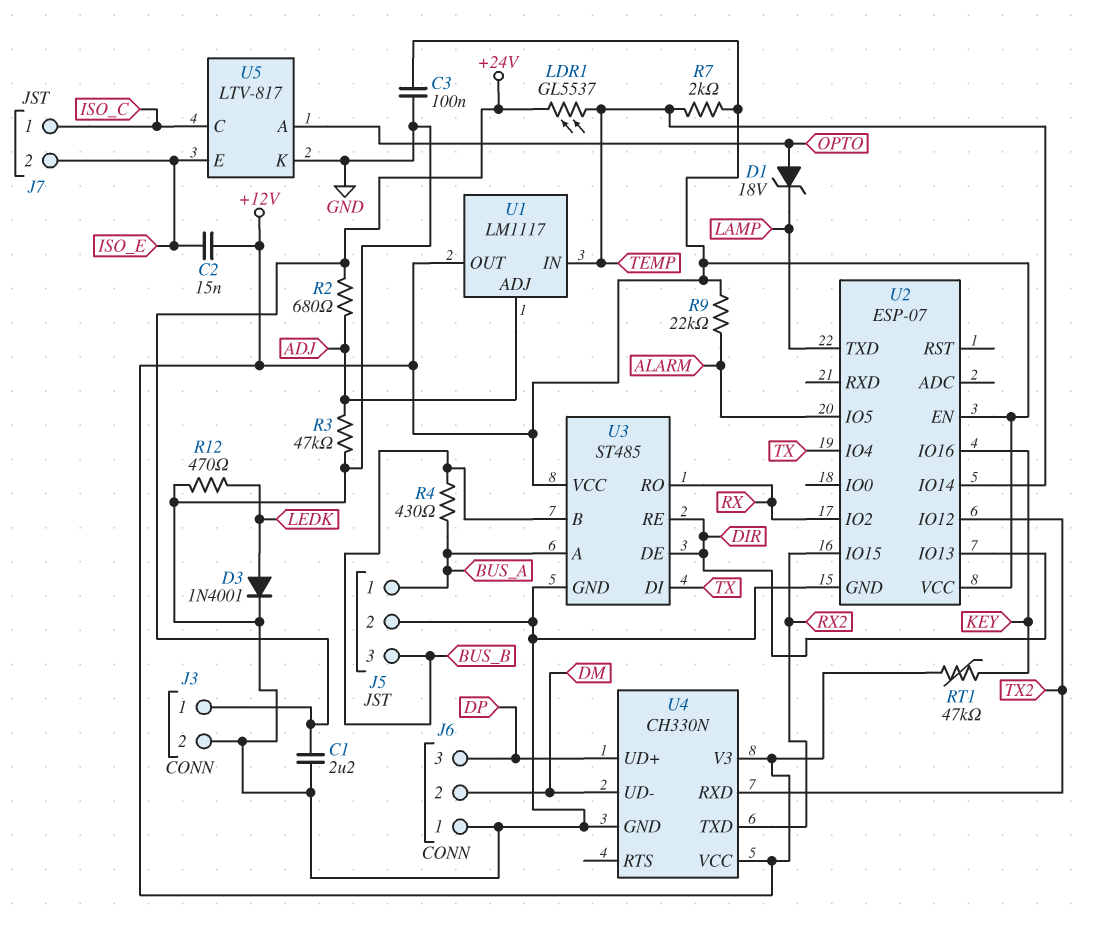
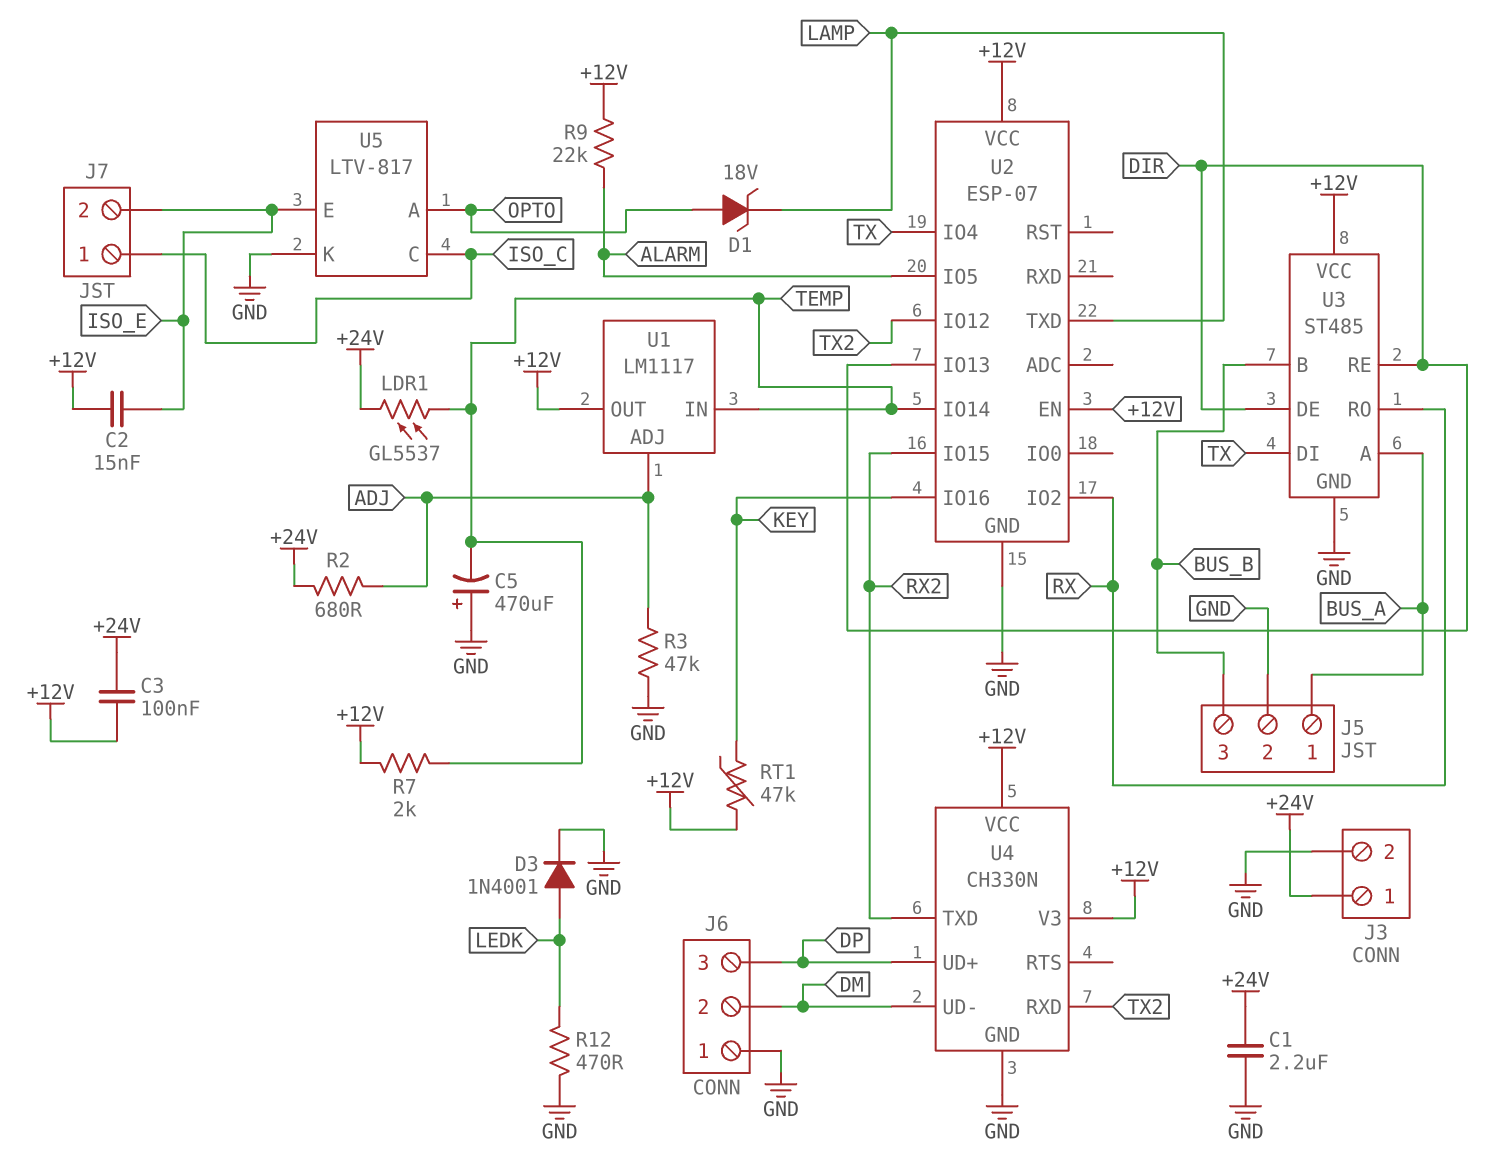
C3: 100nF (+12V, GND) -> 100nF (+12V, +24V)
C5: none -> 470uF (plus GND, minus TEMP)
R4: 430 (BUS_A, BUS_B) -> none

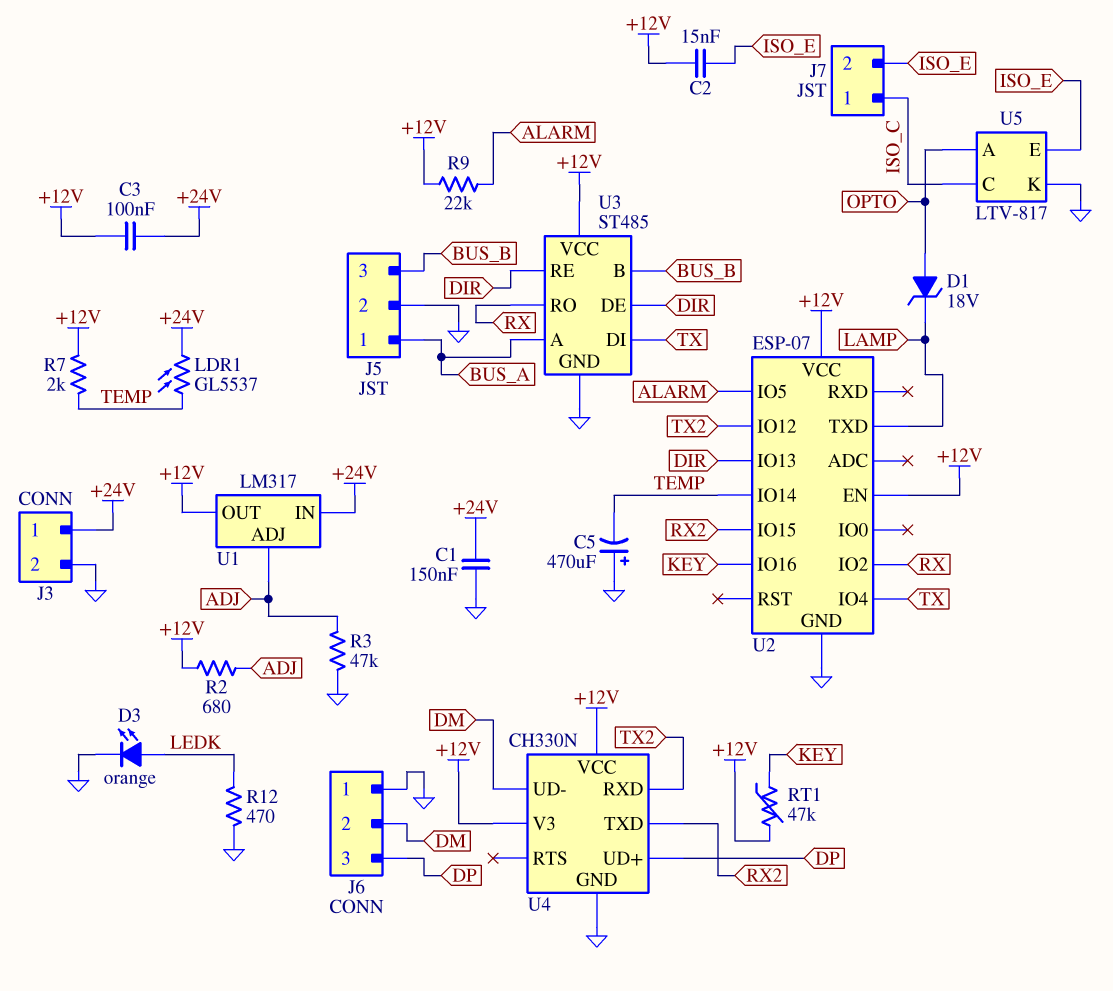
C1: 2.2uF (+24V, GND) -> 150nF (+24V, GND)
D3: diode 1N4001 (A LEDK, K GND) -> LED orange (A LEDK, K GND)
R2: 680 (+24V, ADJ) -> 680 (+12V, ADJ)
U1: LM1117 -> LM317
U1 pin IN: TEMP -> +24V

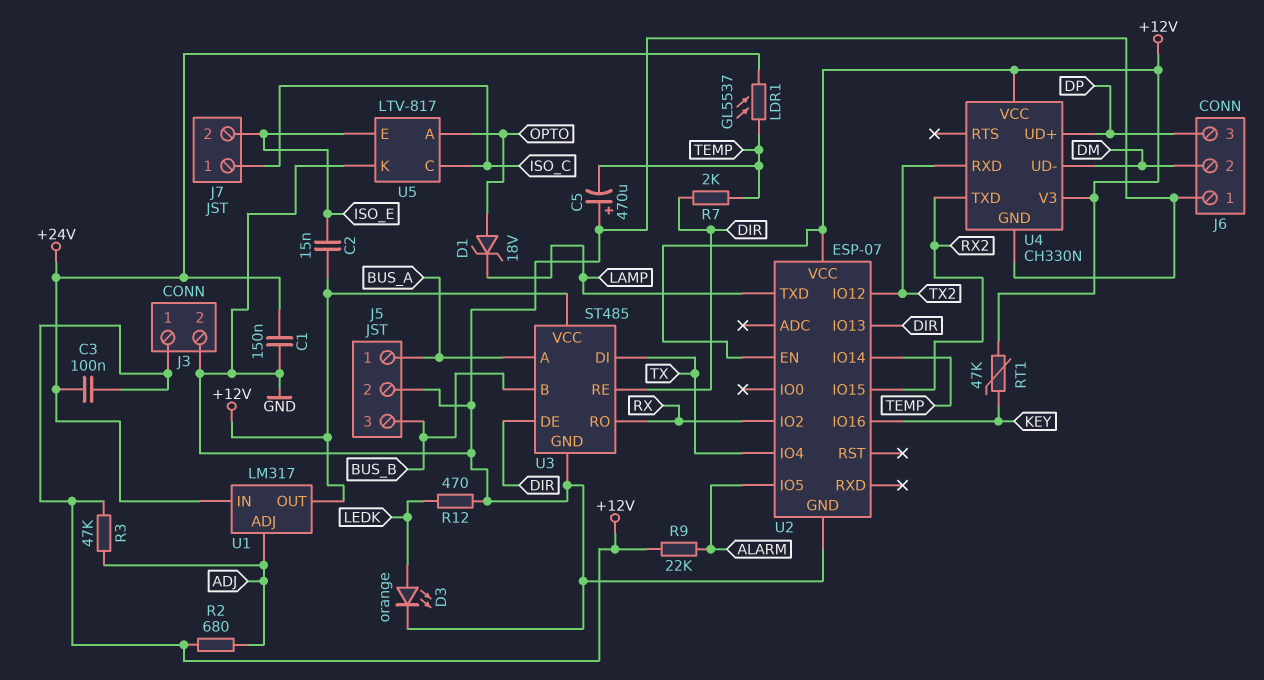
J3 pin 1: +24V -> +12V
R3: 47k (ADJ, GND) -> 47k (+12V, ADJ)
R7: 2k (+12V, TEMP) -> 2k (DIR, TEMP)

